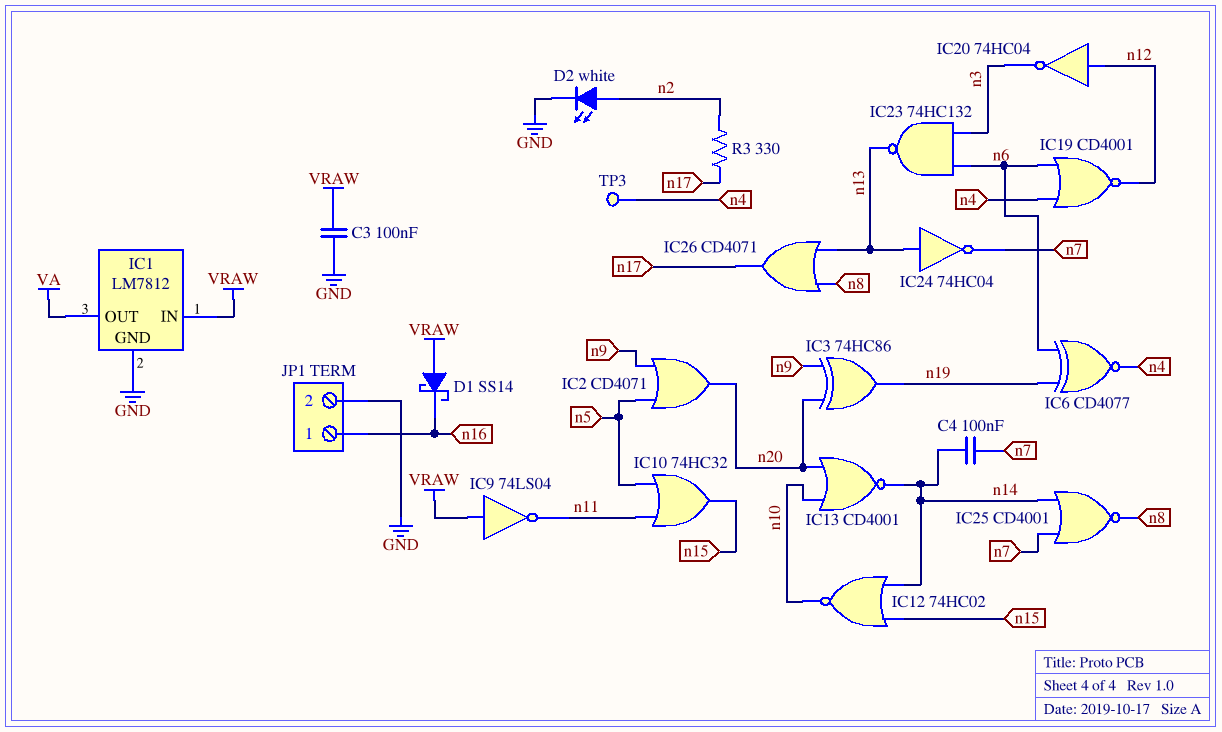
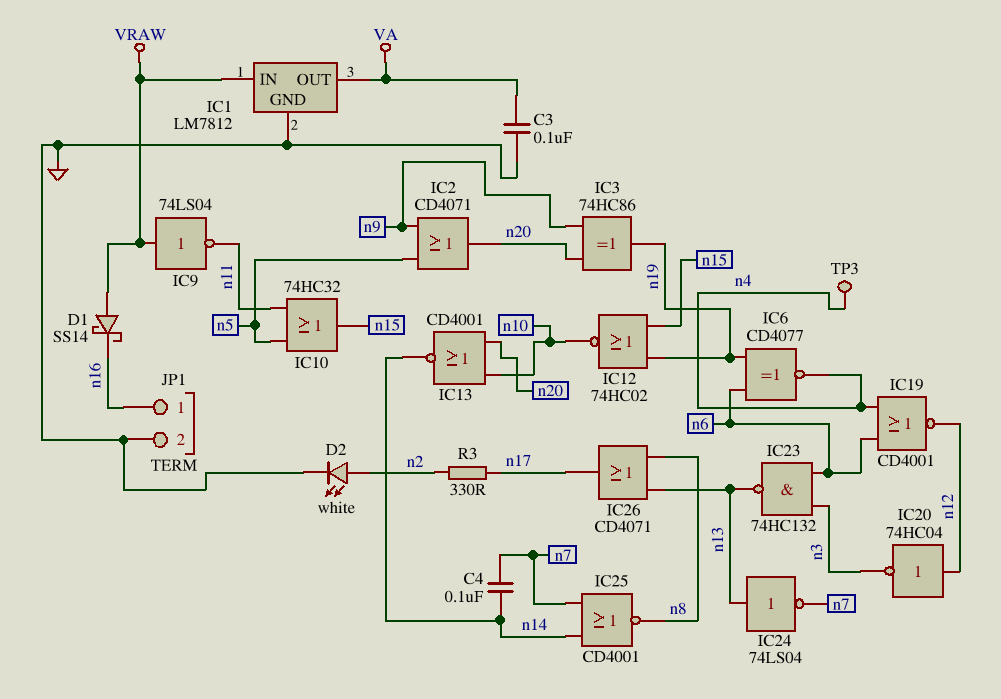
C3: 100nF (GND, VRAW) -> 100nF (GND, VA)
IC12: NOR 74HC02 (in n14, in n15, out n10) -> NOR 74HC02 (in n15, in n19, out n10)
IC24: NOT 74HC04 (in n13, out n7) -> NOT 74LS04 (in n13, out n7)

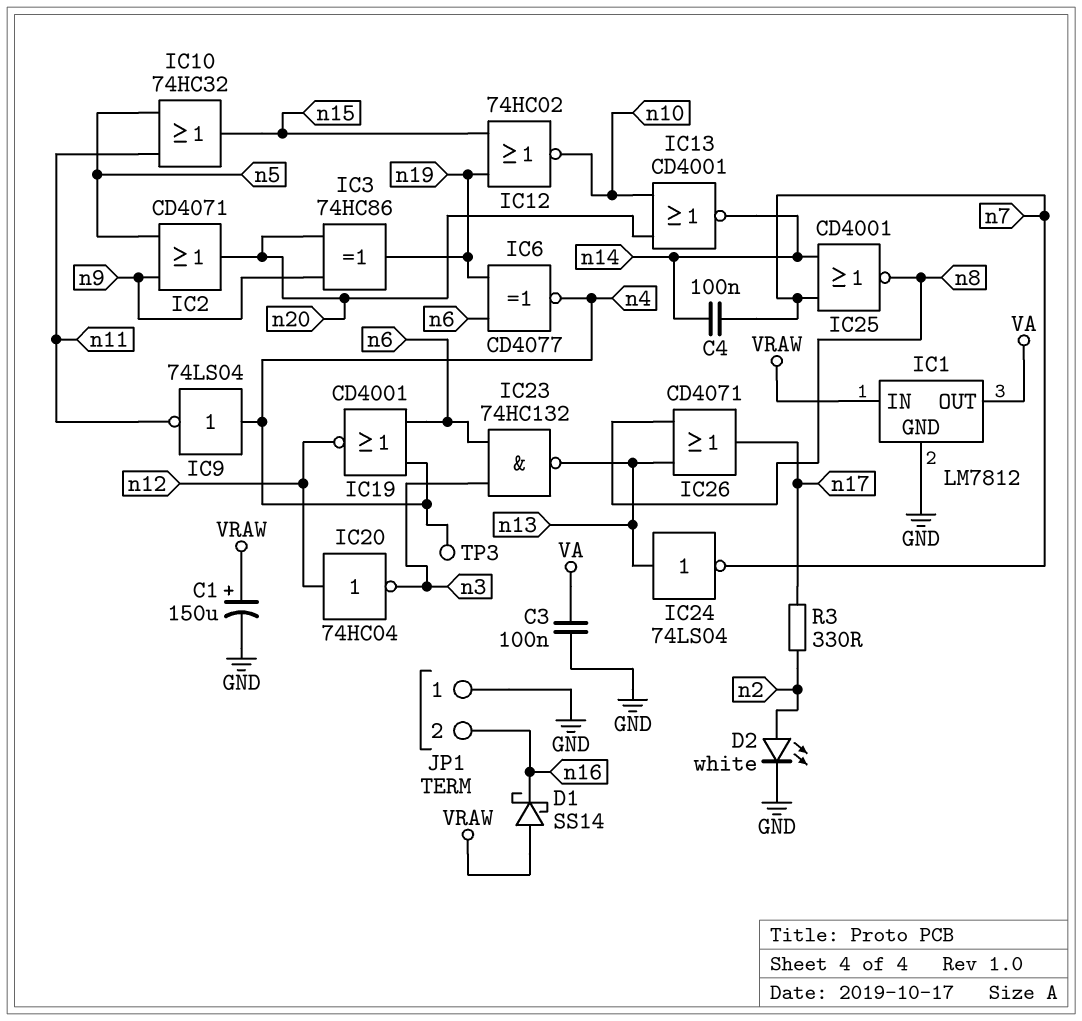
C1: none -> 150uF (plus VRAW, minus GND)
IC9: NOT 74LS04 (in VRAW, out n11) -> NOT 74LS04 (in n4, out n11)
JP1 pin 1: n16 -> GND
JP1 pin 2: GND -> n16

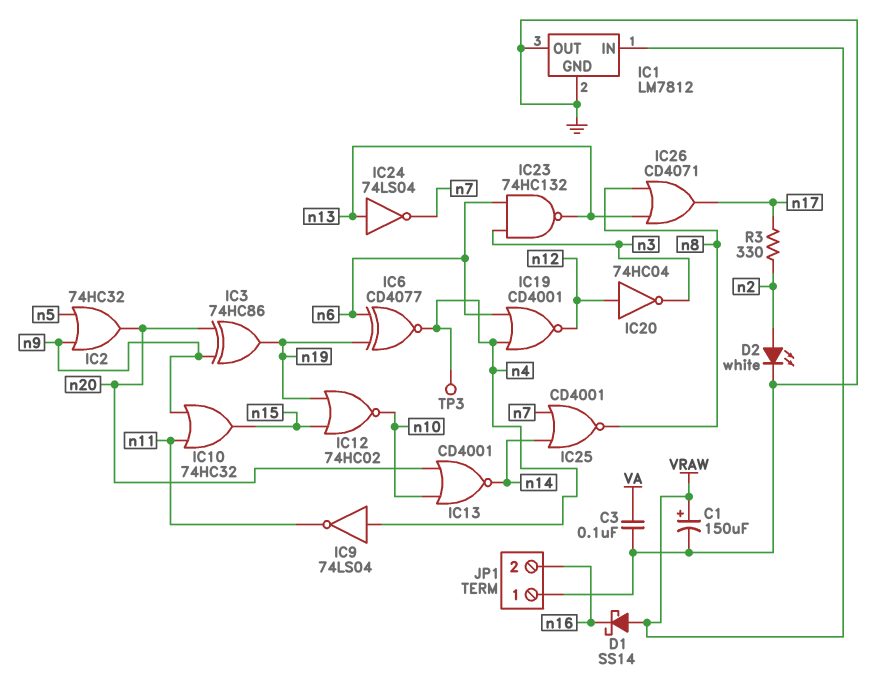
C4: 100nF (n7, n14) -> none
IC1 pin OUT: VA -> GND
IC2: OR CD4071 (in n5, in n9, out n20) -> OR 74HC32 (in n5, in n9, out n20)
IC10: OR 74HC32 (in n5, in n11, out n15) -> OR 74HC32 (in n9, in n11, out n15)

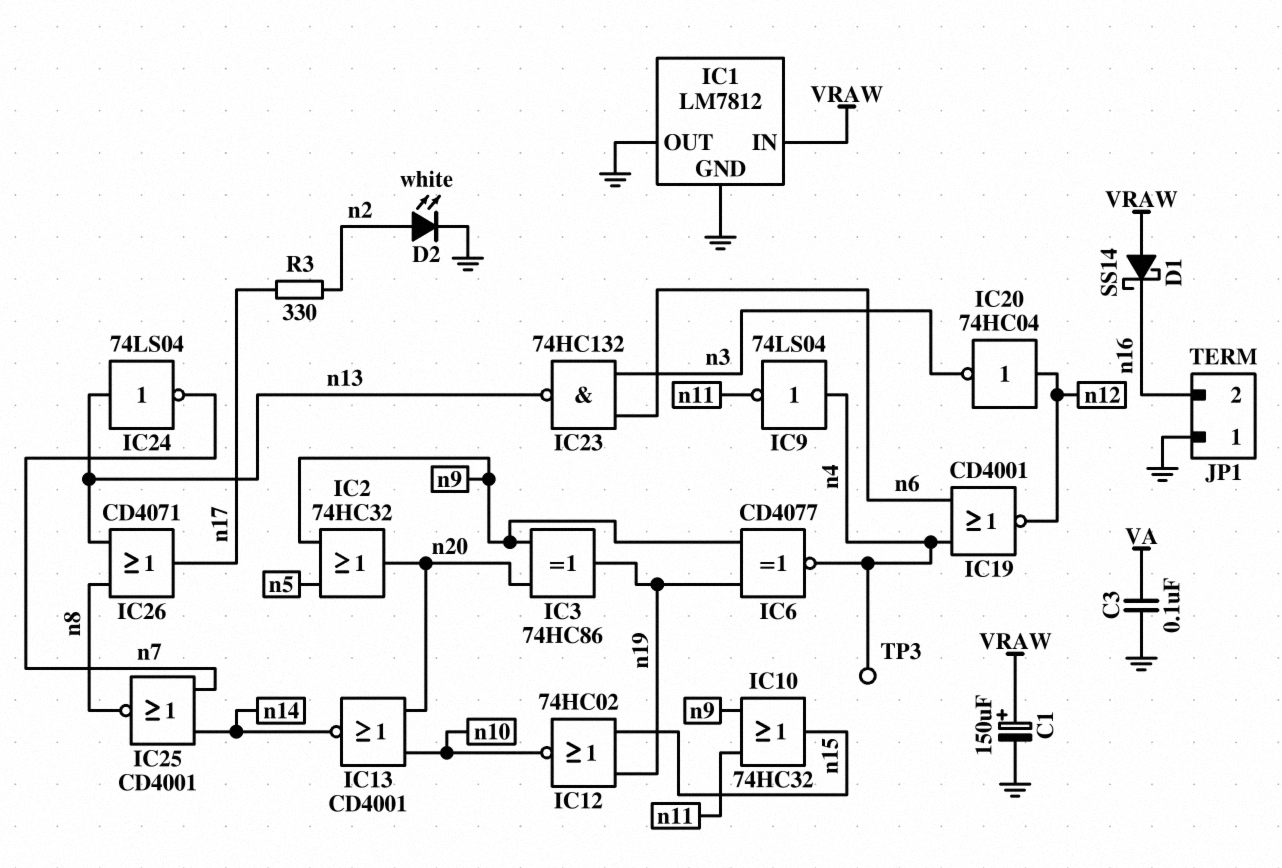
IC6: XNOR CD4077 (in n6, in n19, out n4) -> XNOR CD4077 (in n9, in n19, out n4)

